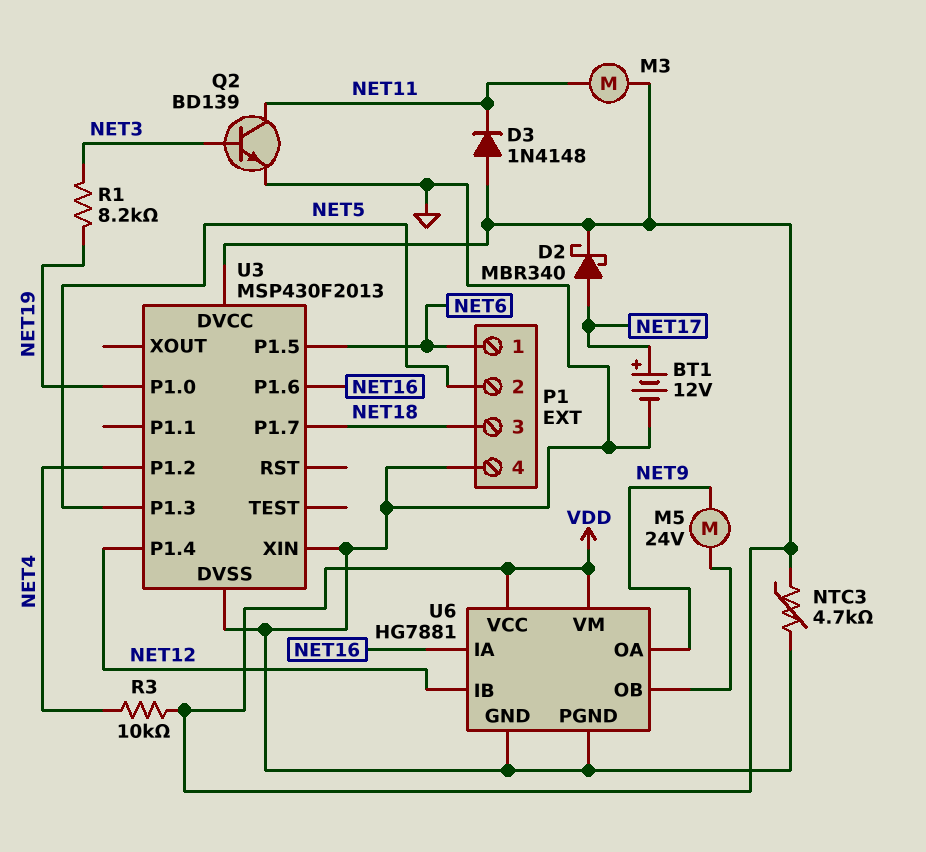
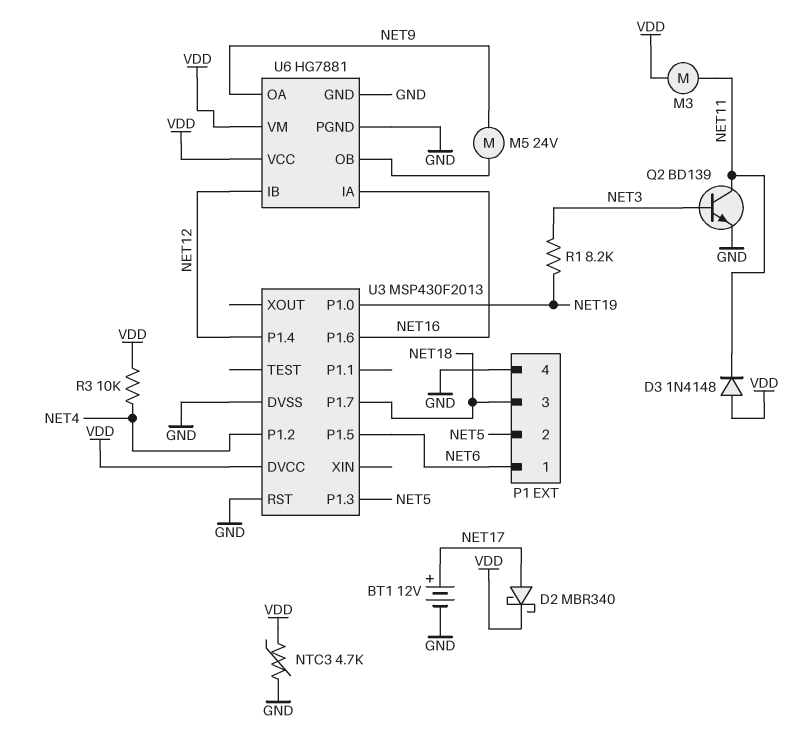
U3 pin RST: none -> GND
U3 pin XIN: GND -> none

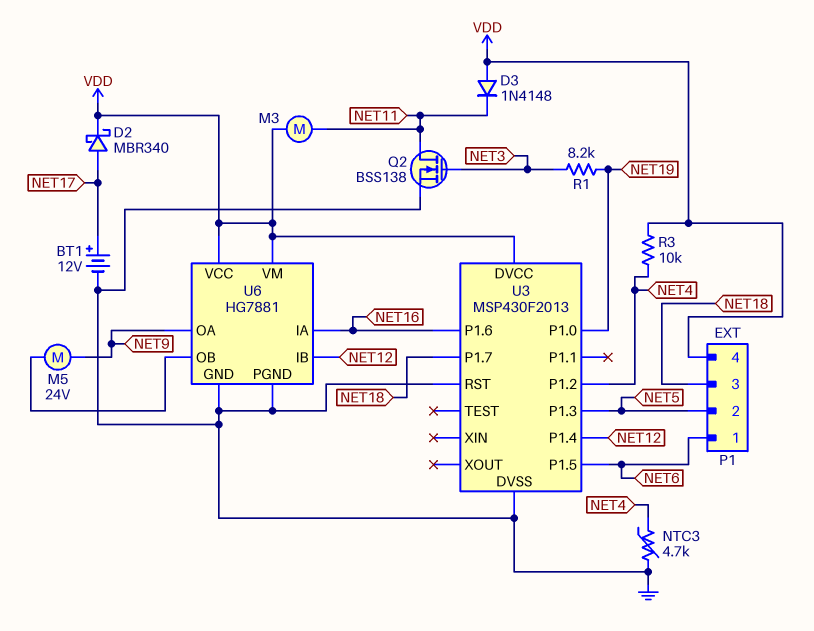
NTC3: 4.7k (GND, VDD) -> 4.7k (GND, NET4)
P1 pin 4: GND -> VDD
Q2: NPN BD139 (B NET3, C NET11, E GND) -> NMOS BSS138 (G NET3, D NET11, S GND)

